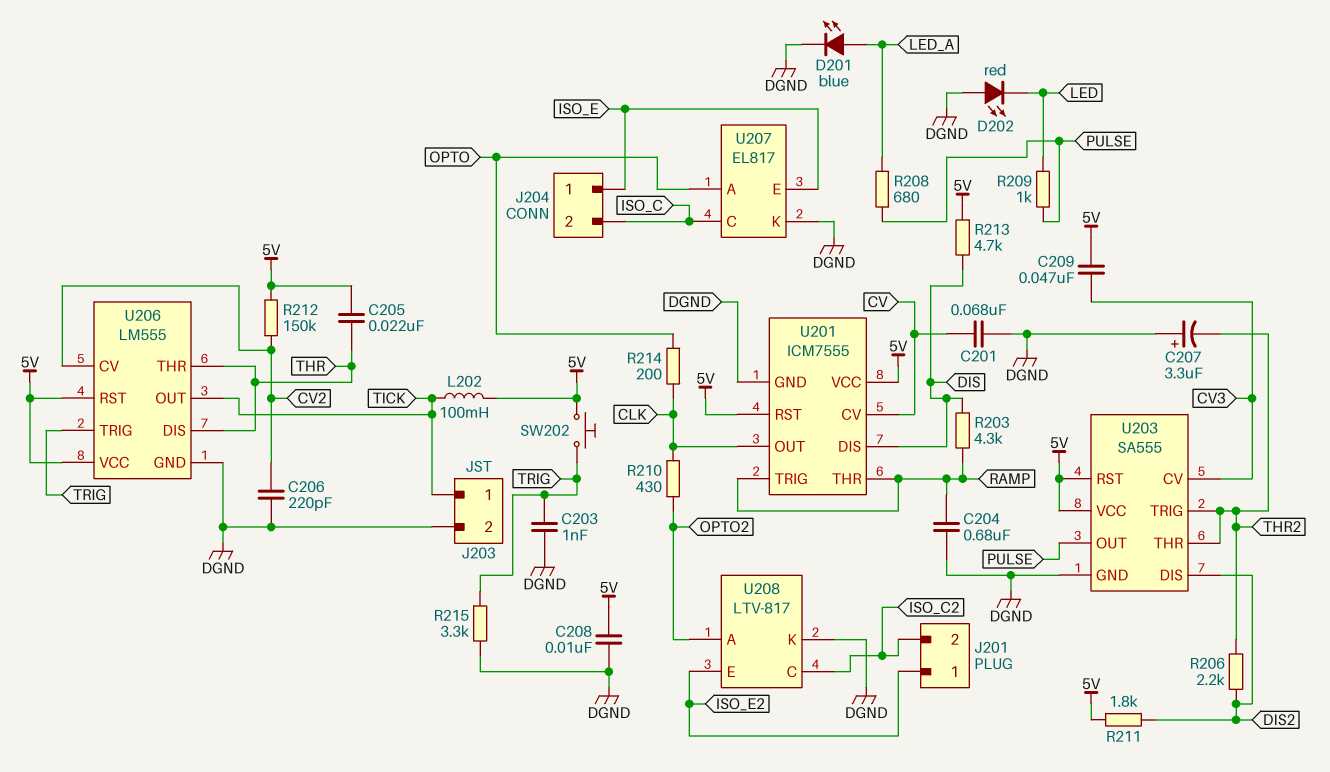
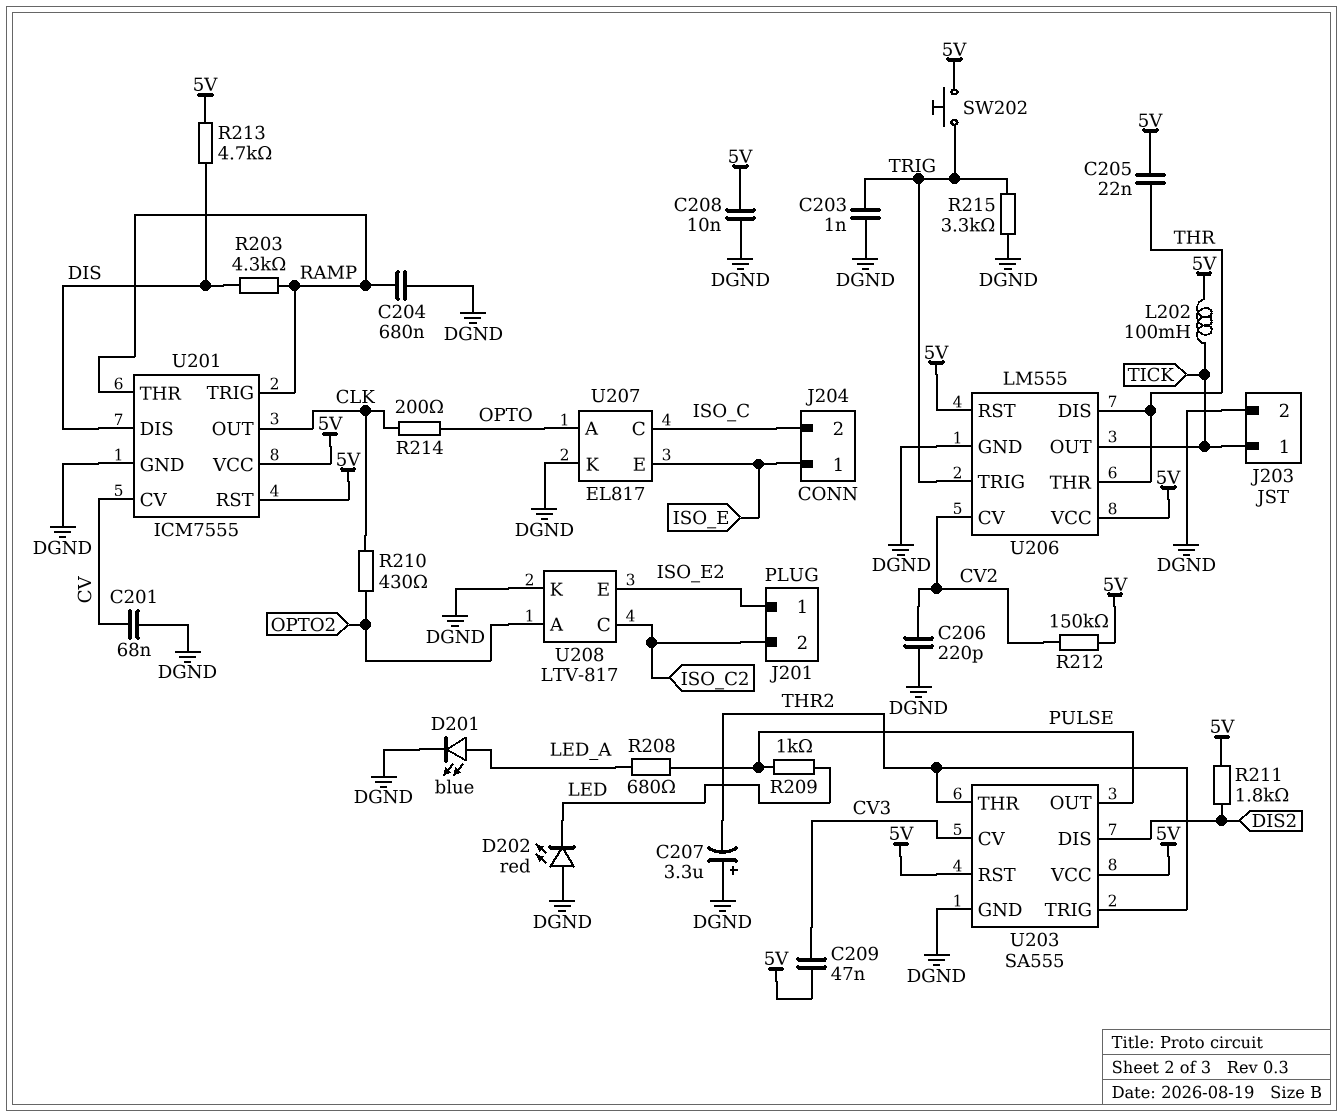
R206: 2.2k (DIS2, THR2) -> none

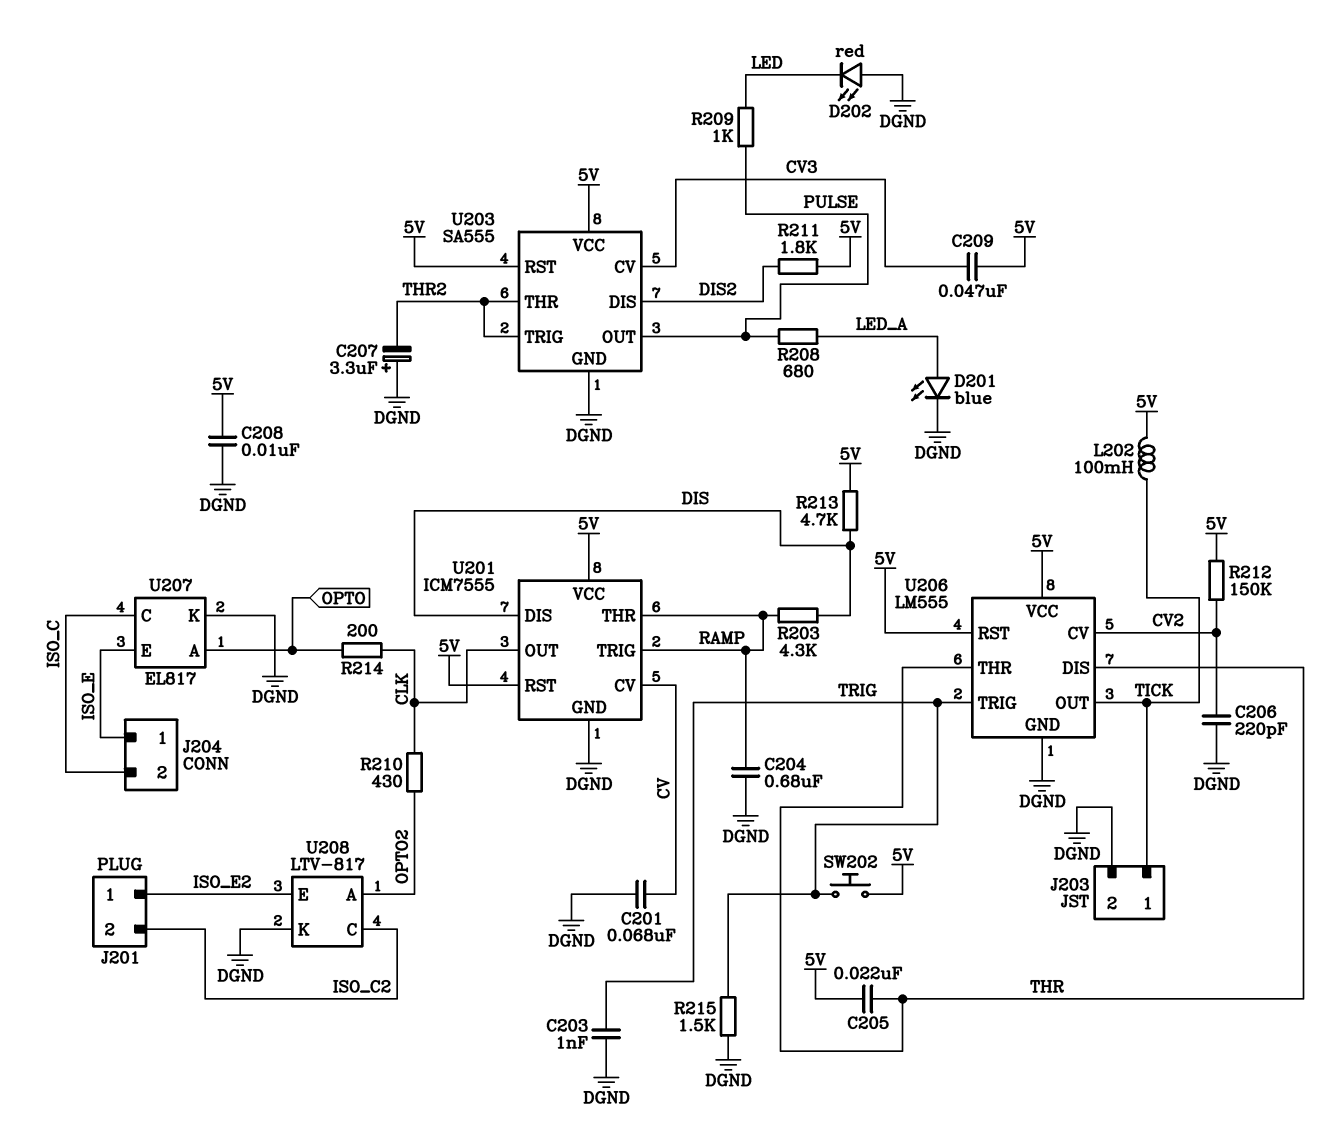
R215: 3.3k (DGND, TRIG) -> 1.5k (DGND, TRIG)

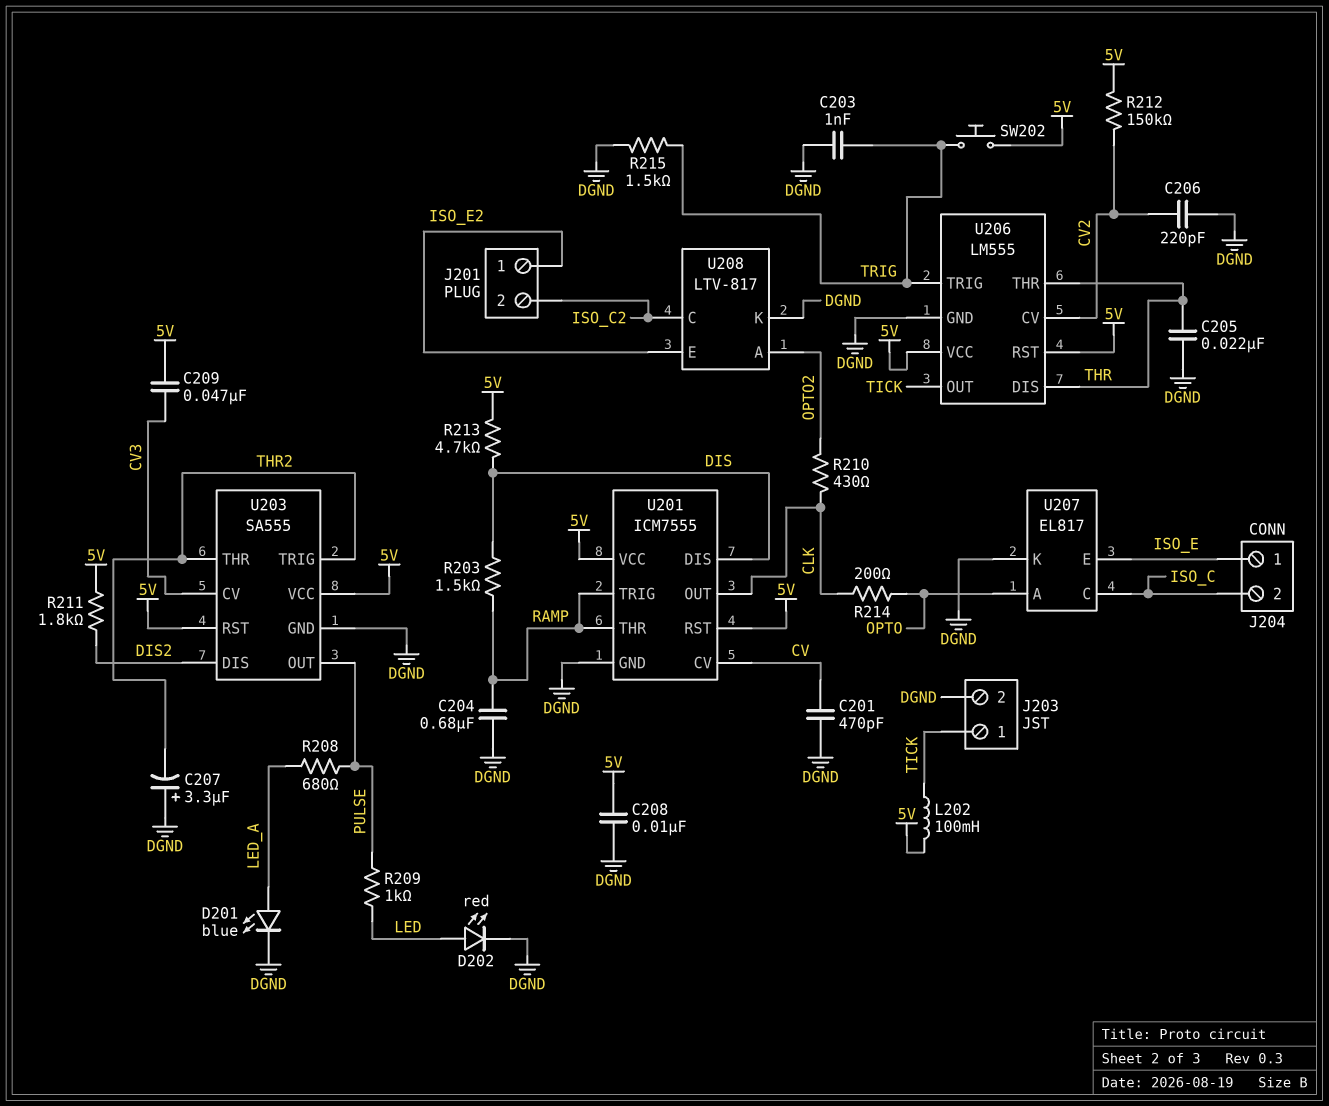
C201: 68nF (CV, DGND) -> 470pF (CV, DGND)
C205: 22nF (5V, THR) -> 22nF (DGND, THR)
D202: LED red (A DGND, K LED) -> LED red (A LED, K DGND)
R203: 4.3k (DIS, RAMP) -> 1.5k (DIS, RAMP)

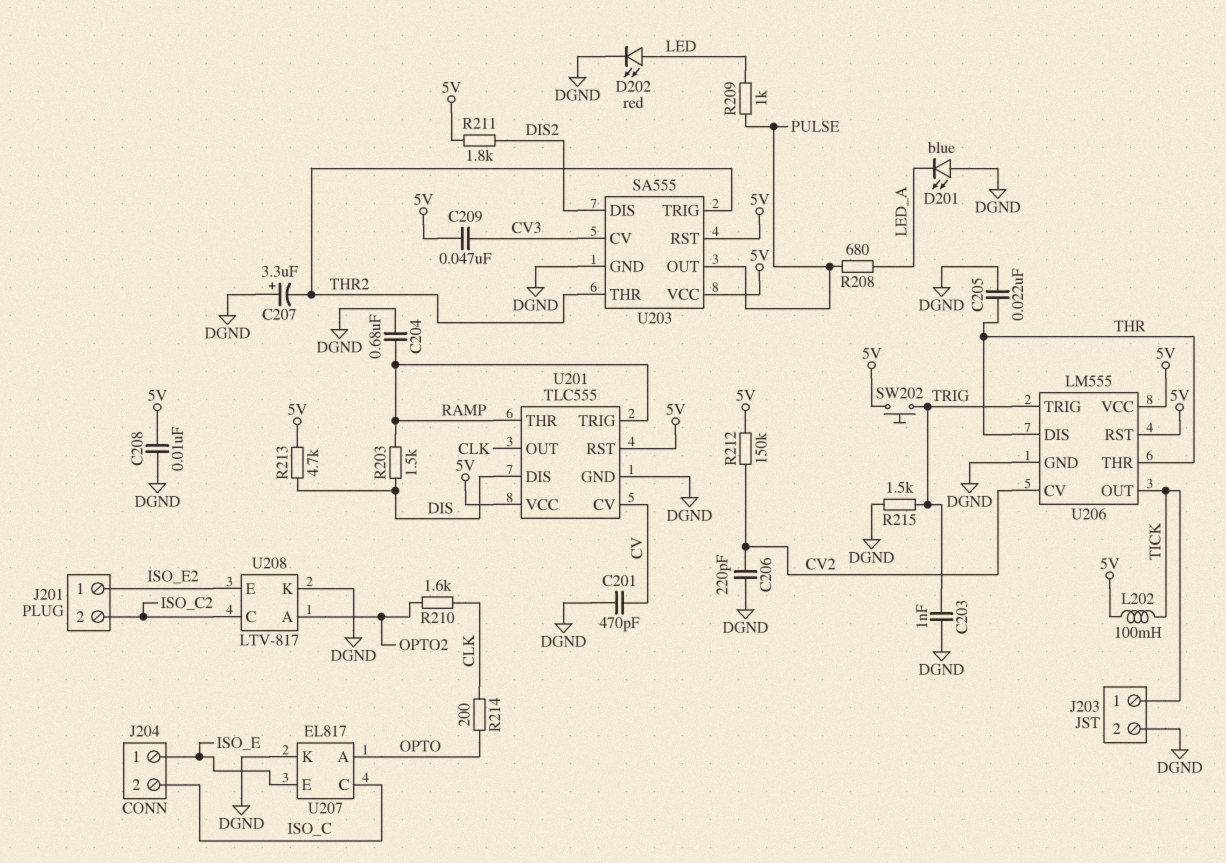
D201: LED blue (A LED_A, K DGND) -> LED blue (A DGND, K LED_A)
R210: 430 (CLK, OPTO2) -> 1.6k (CLK, OPTO2)
U201: ICM7555 -> TLC555

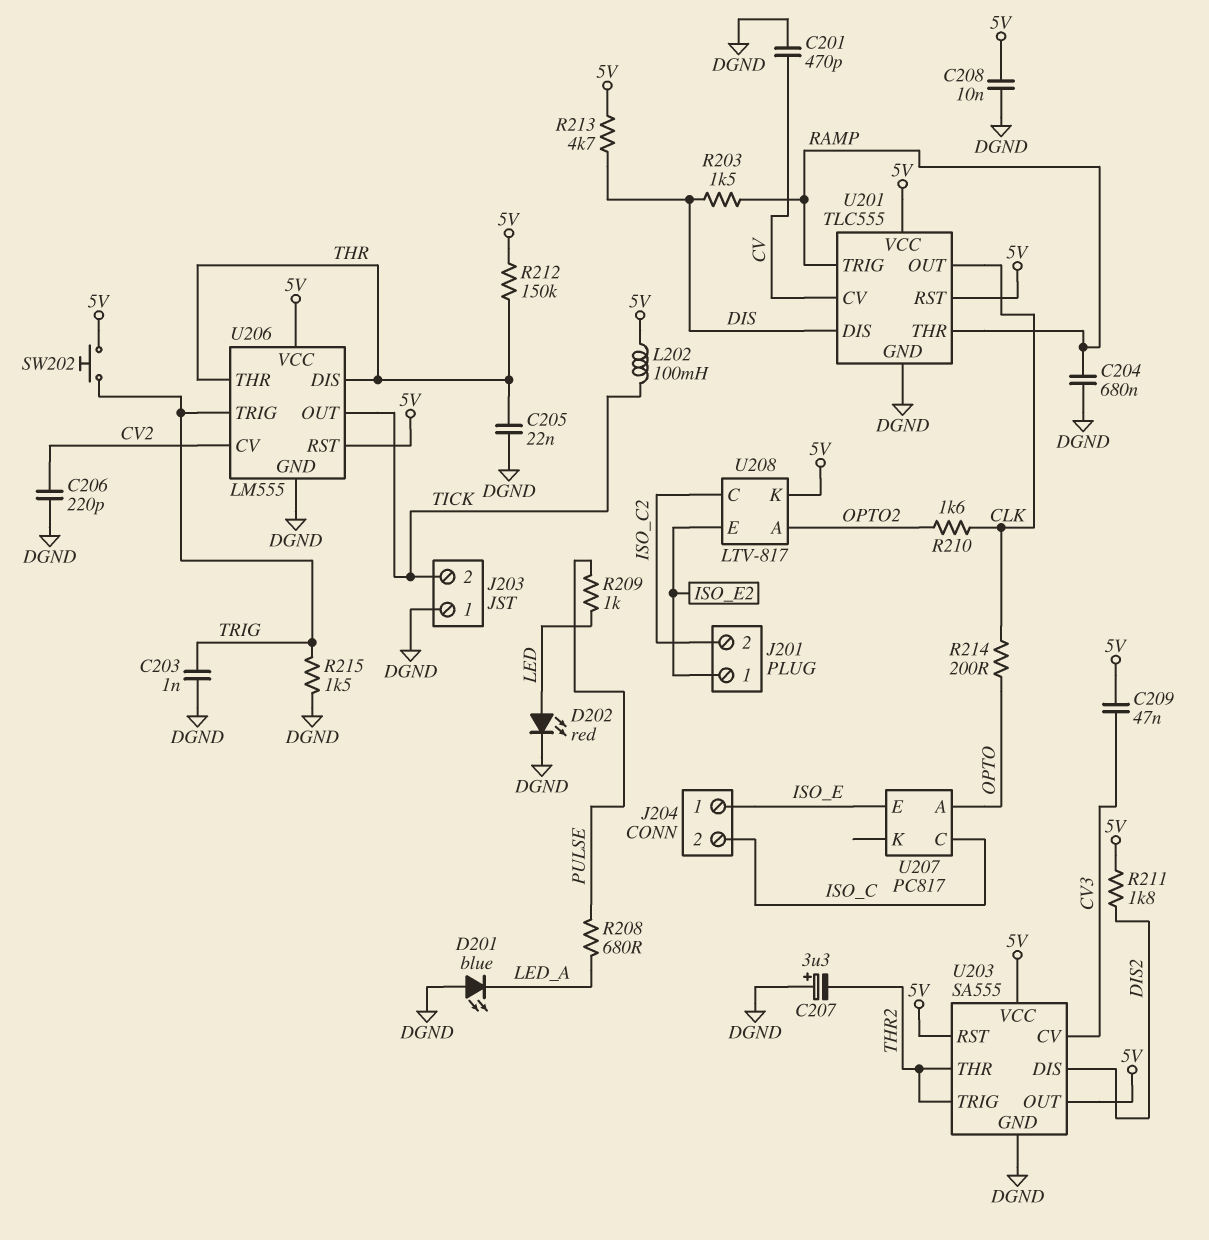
J203 pin 1: TICK -> DGND
J203 pin 2: DGND -> TICK
R212: 150k (5V, CV2) -> 150k (5V, THR)
U203 pin OUT: PULSE -> 5V
U207: EL817 -> PC817
U207 pin K: DGND -> none
U208 pin K: DGND -> 5V

